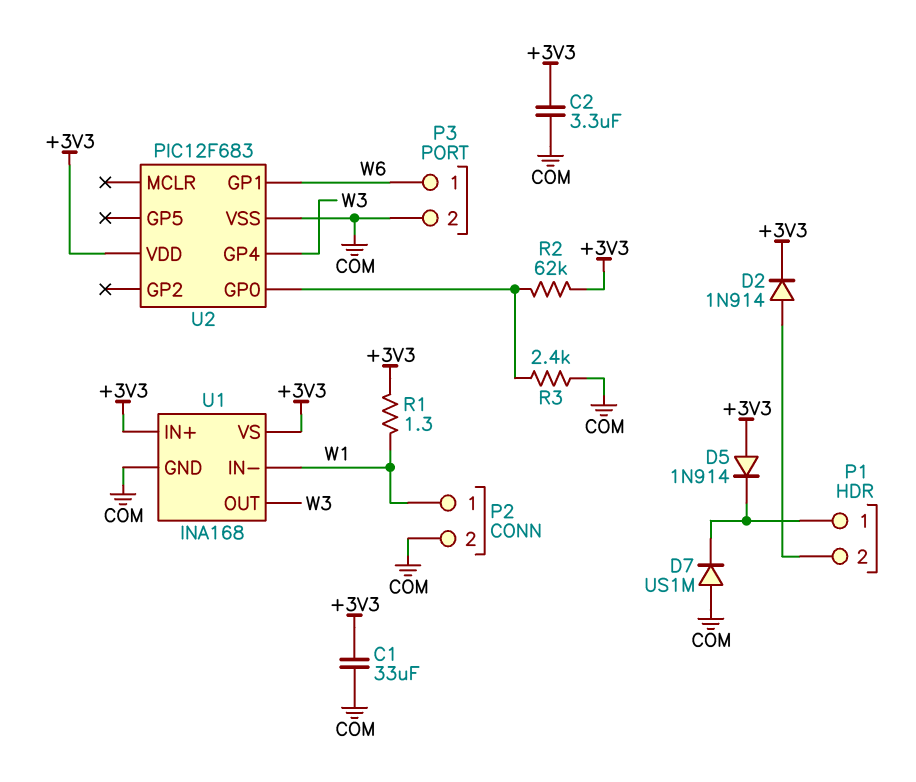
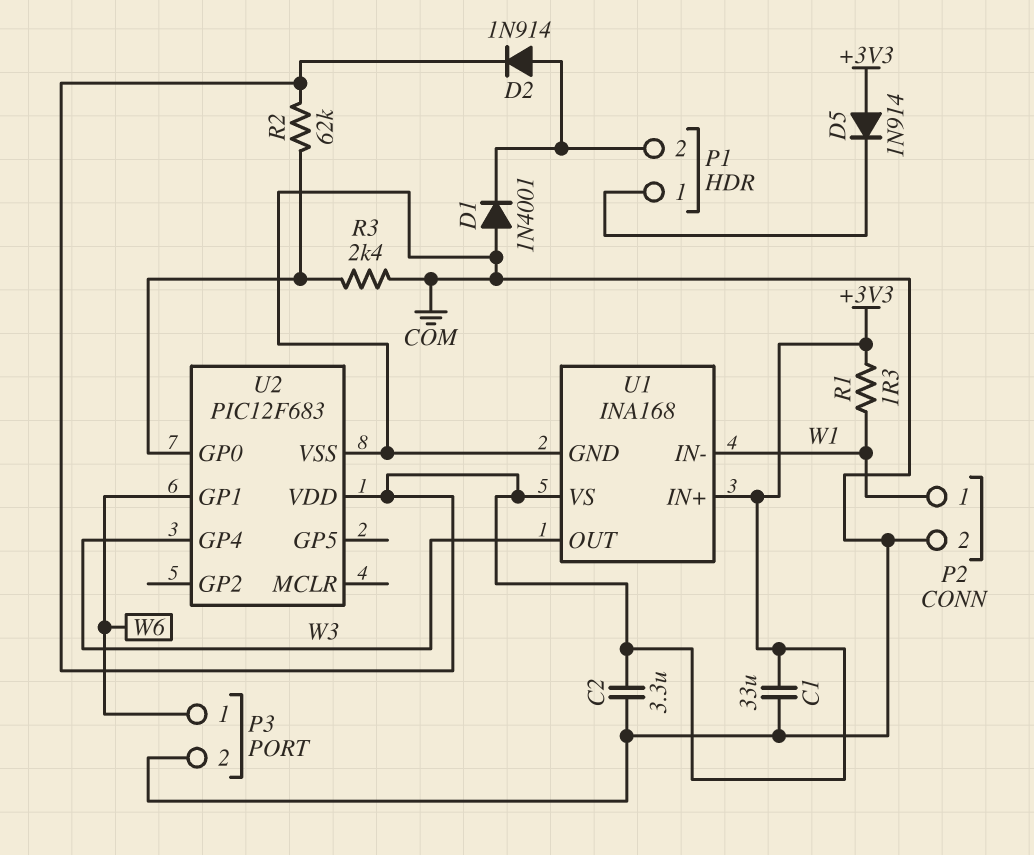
D1: none -> diode 1N4001 (A COM, K P1/2)
D7: diode US1M (A COM, K P1/1) -> none

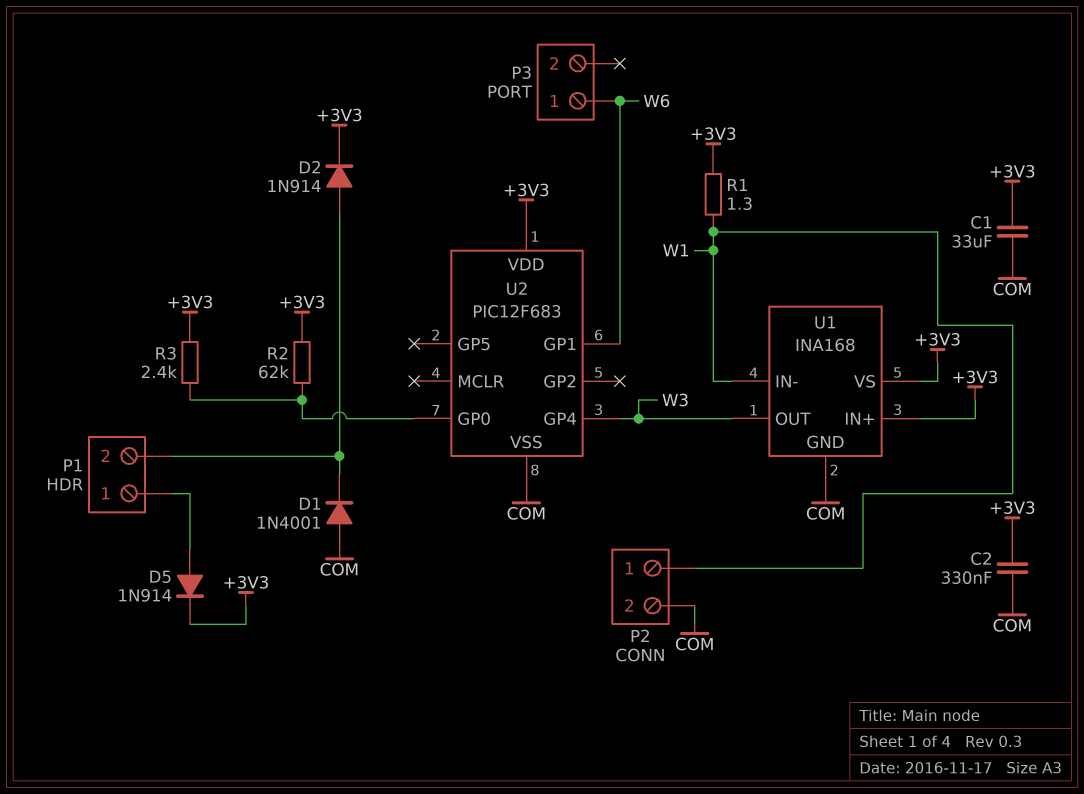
C2: 3.3uF (+3V3, COM) -> 330nF (+3V3, COM)
D5: diode 1N914 (A +3V3, K P1/1) -> diode 1N914 (A P1/1, K +3V3)
P3 pin 2: COM -> none
R3: 2.4k (COM, U2/GP0) -> 2.4k (+3V3, U2/GP0)

